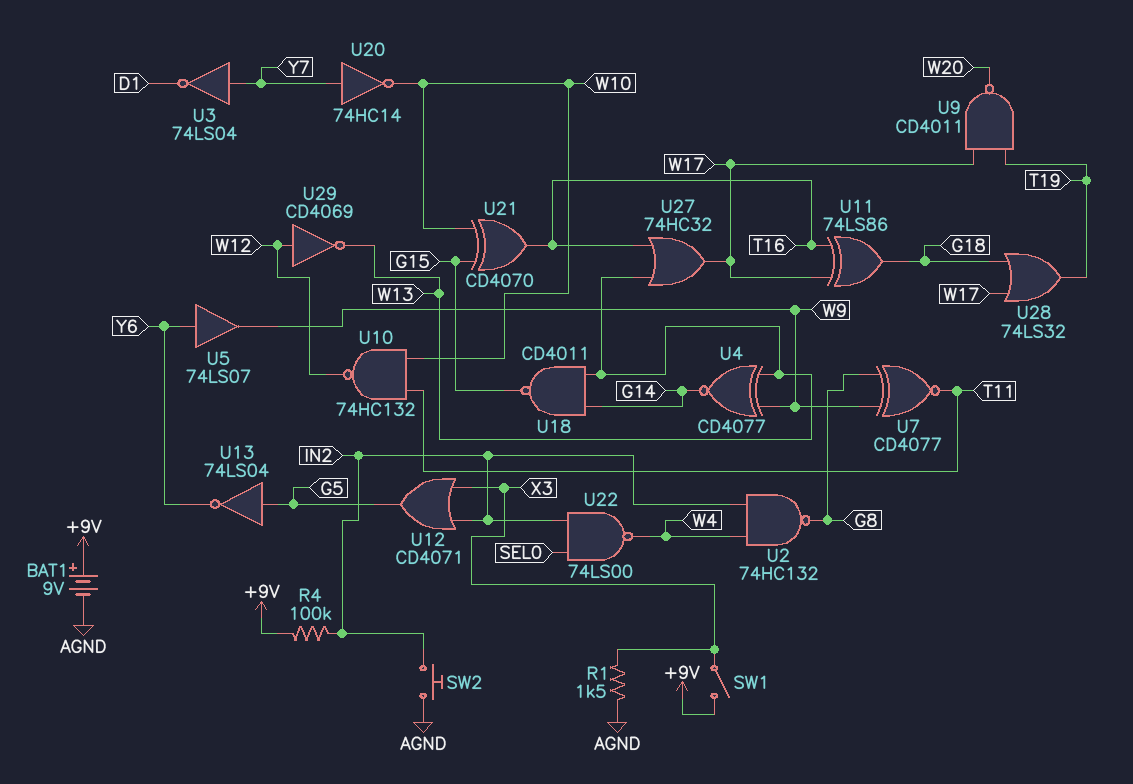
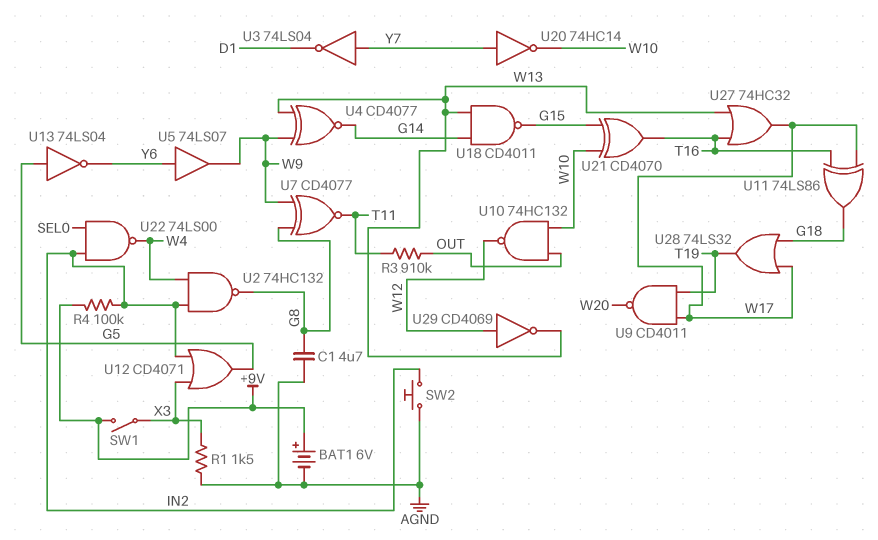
BAT1: 9V (plus +9V, minus AGND) -> 6V (plus +9V, minus AGND)
C1: none -> 4.7uF (AGND, G8)
R3: none -> 910k (OUT, T11)
U10: NAND 74HC132 (in T11, in W10, out W12) -> NAND 74HC132 (in OUT, in W10, out W12)

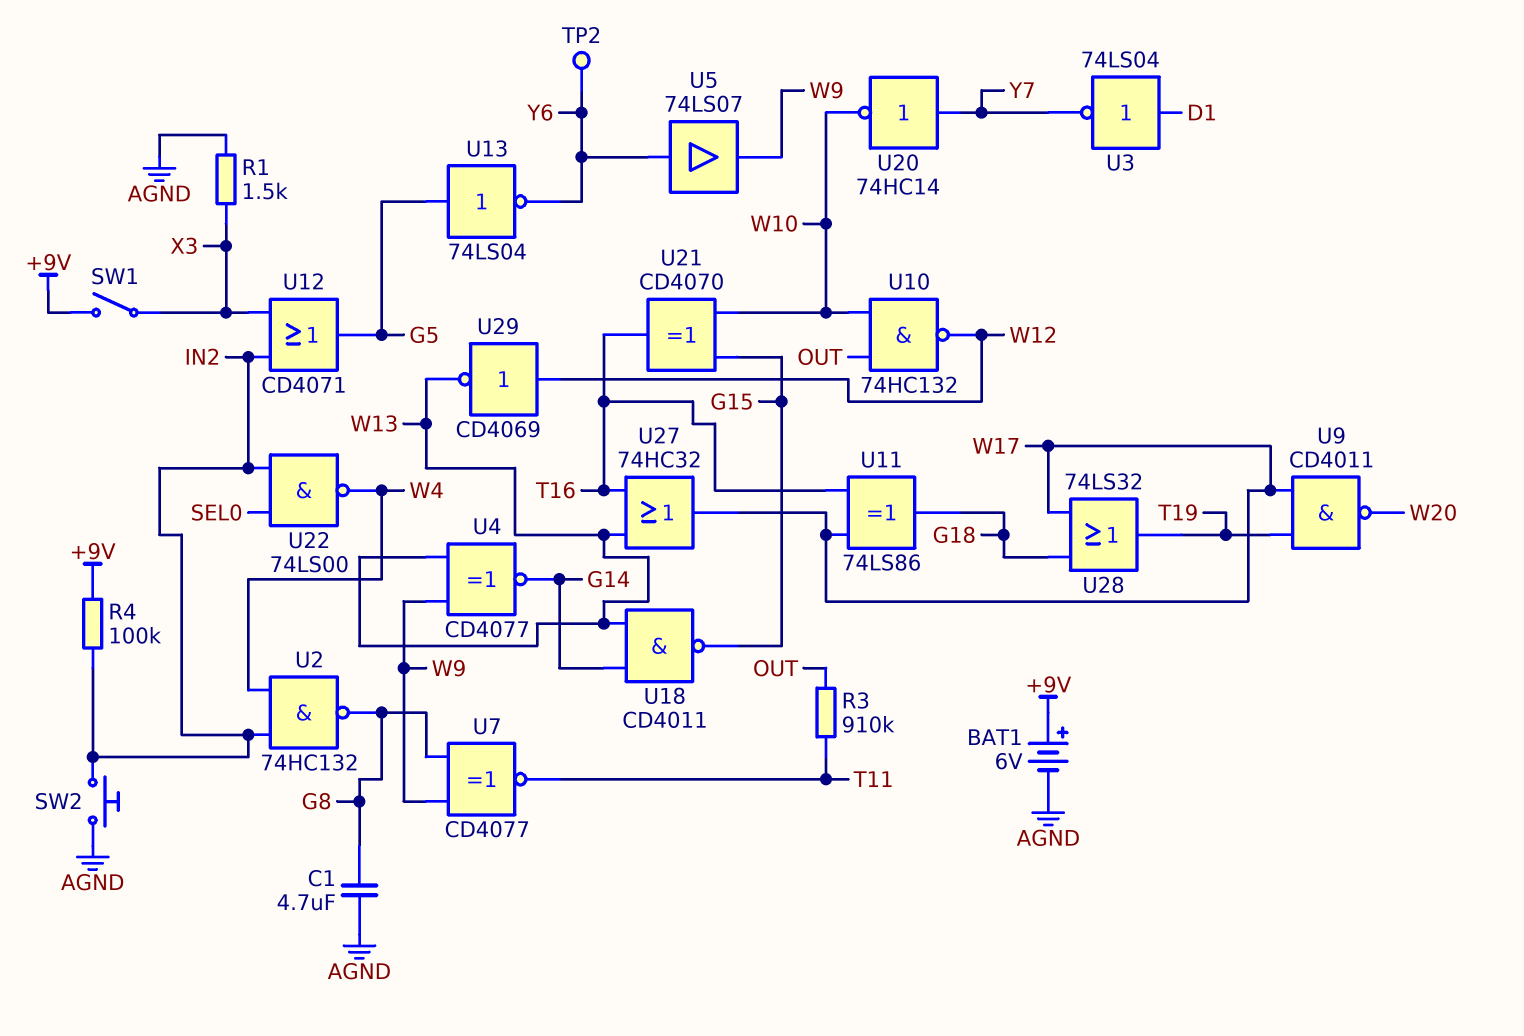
TP2: none -> test point (Y6)
U3: NOT 74LS04 (in Y7, out D1) -> NOT 74LS04 (in D1, out Y7)

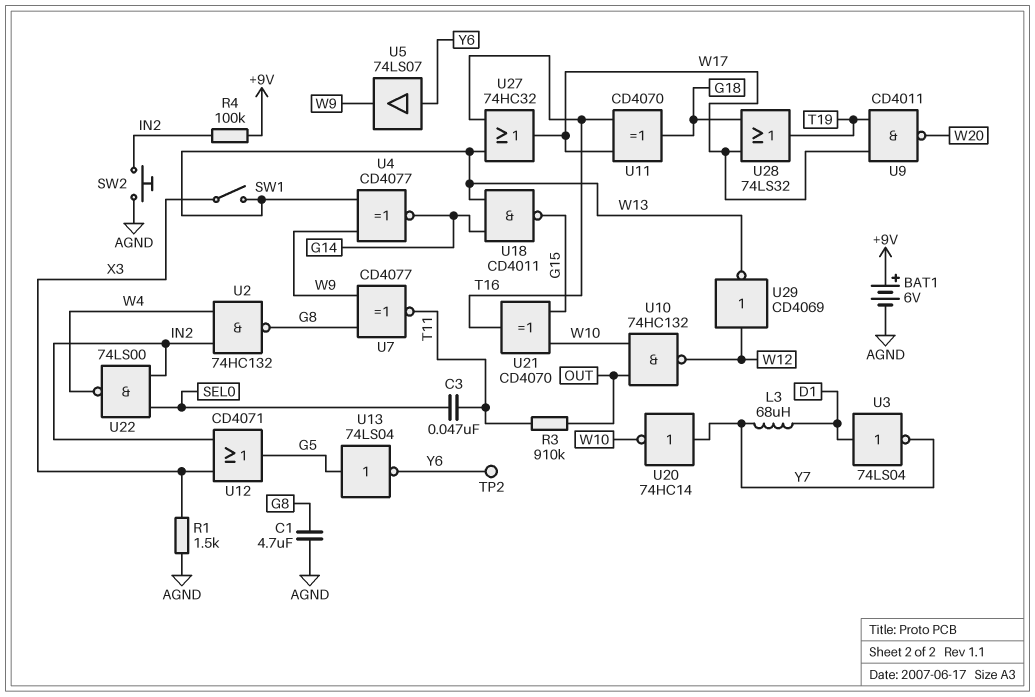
C3: none -> 47nF (SEL0, T11)
L3: none -> 68uH (D1, Y7)
SW1: switch (+9V, X3) -> switch (W13, X3)
U11: XOR 74LS86 (in T16, in W17, out G18) -> XOR CD4070 (in T16, in W17, out G18)

